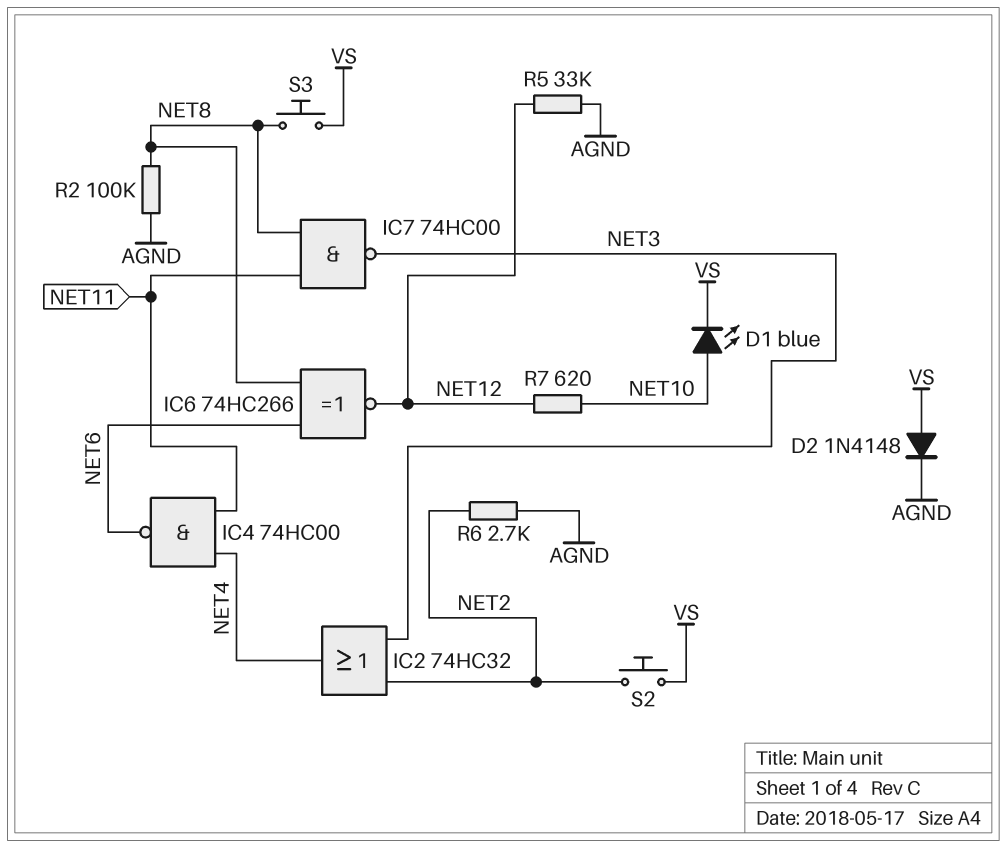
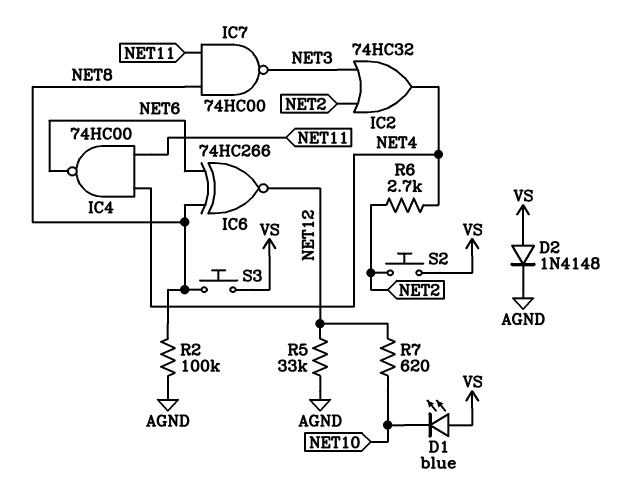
D1: LED blue (A NET10, K VS) -> LED blue (A VS, K NET10)
R6: 2.7k (AGND, NET2) -> 2.7k (NET2, NET4)

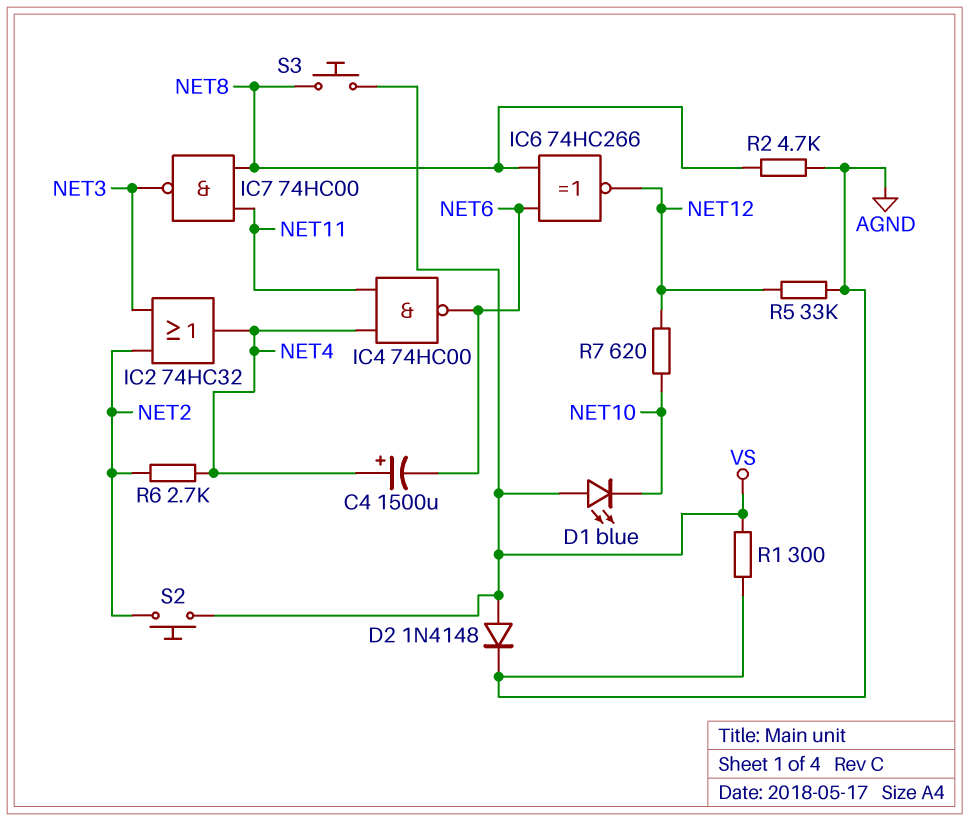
C4: none -> 1500uF (plus NET4, minus NET6)
R1: none -> 300 (AGND, VS)
R2: 100k (AGND, NET8) -> 4.7k (AGND, NET8)

